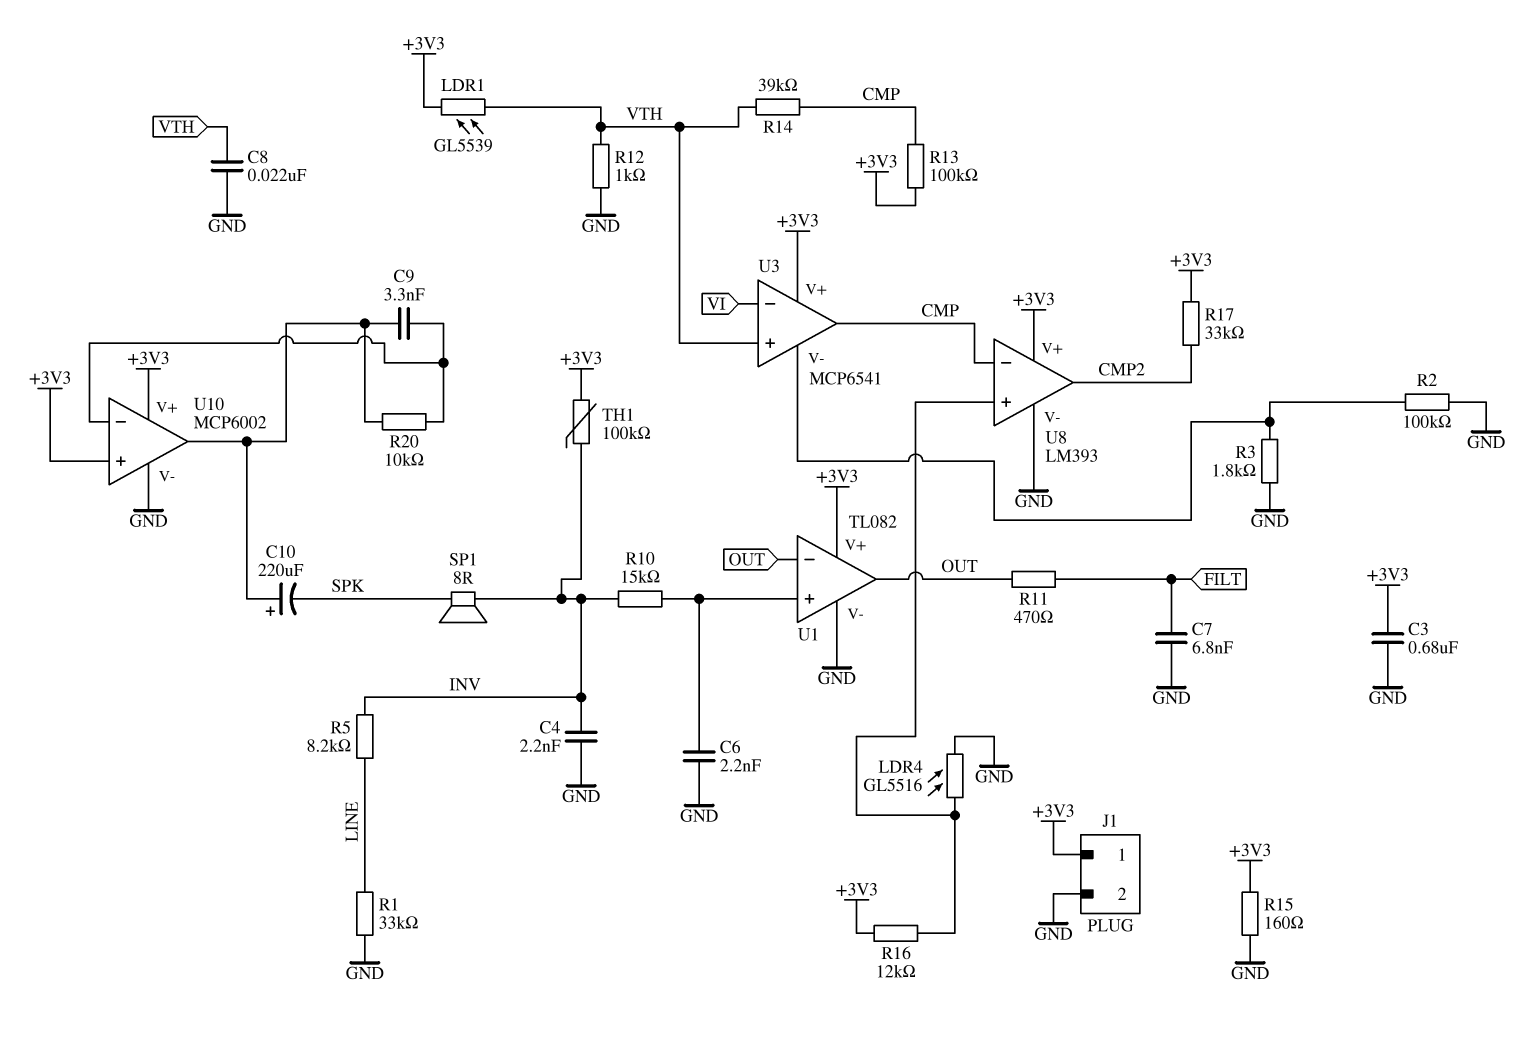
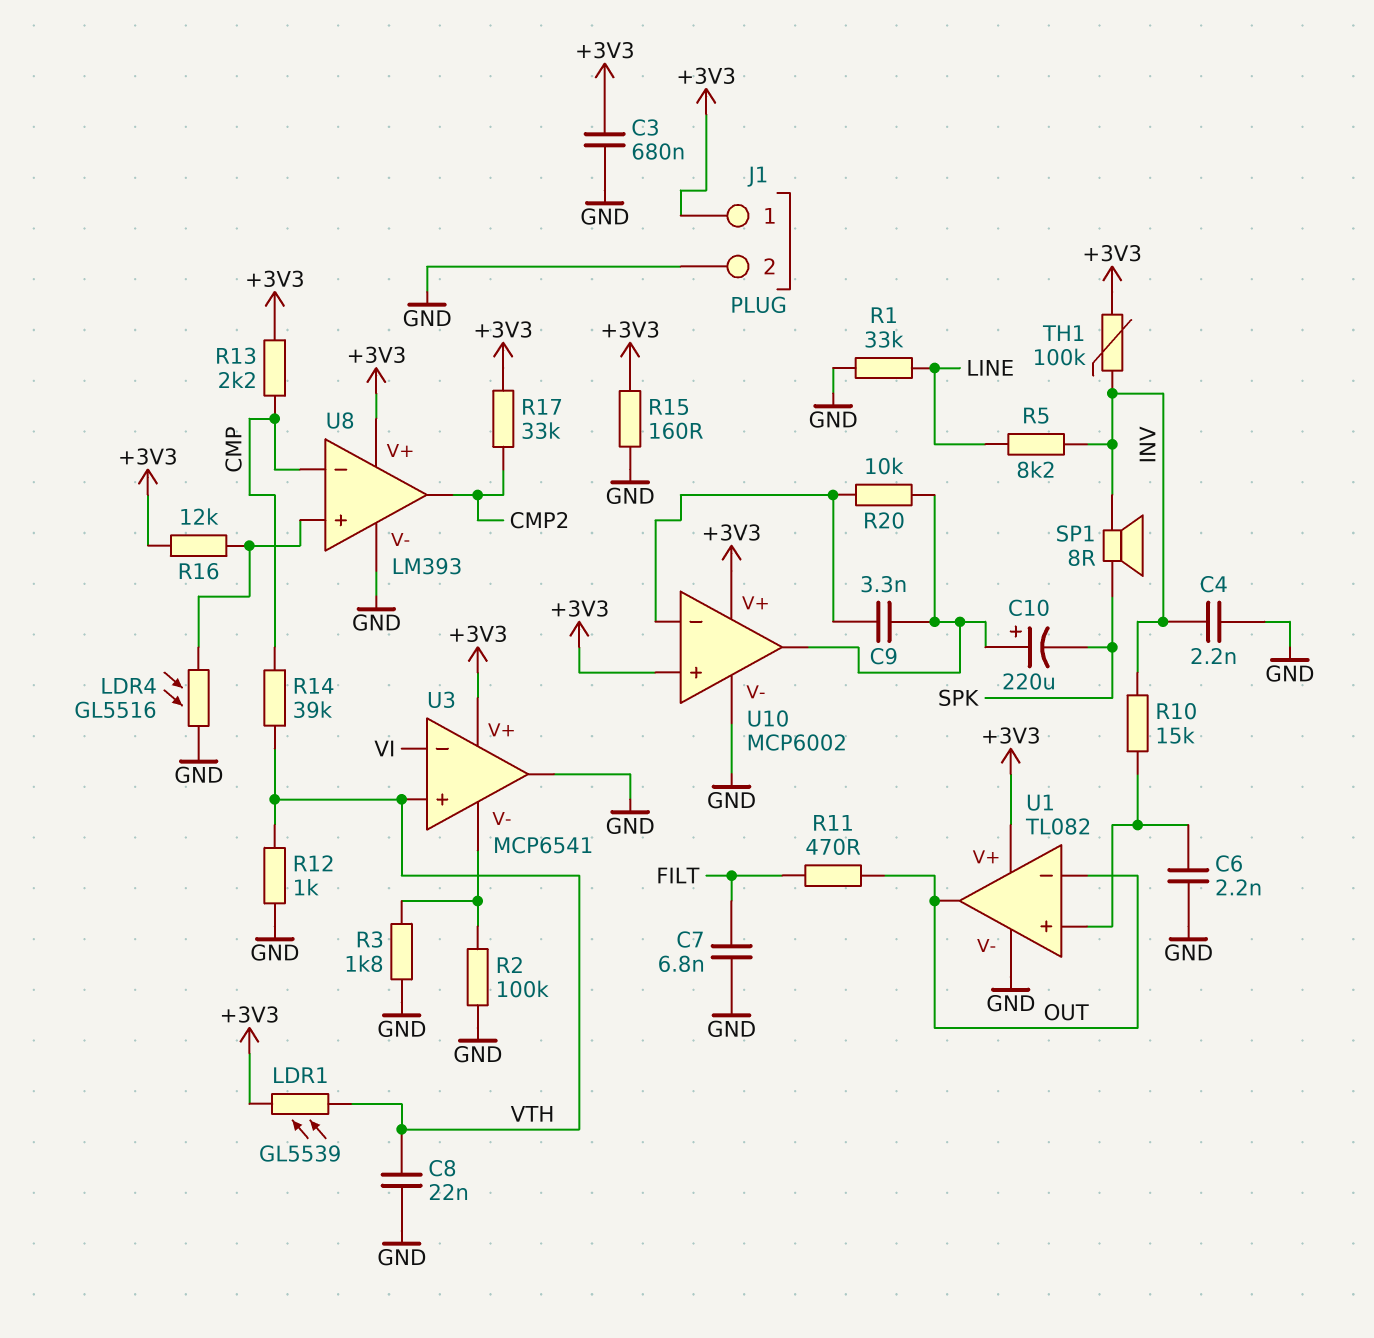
R13: 100k (+3V3, CMP) -> 2.2k (+3V3, CMP)
U3 pin out: CMP -> GND

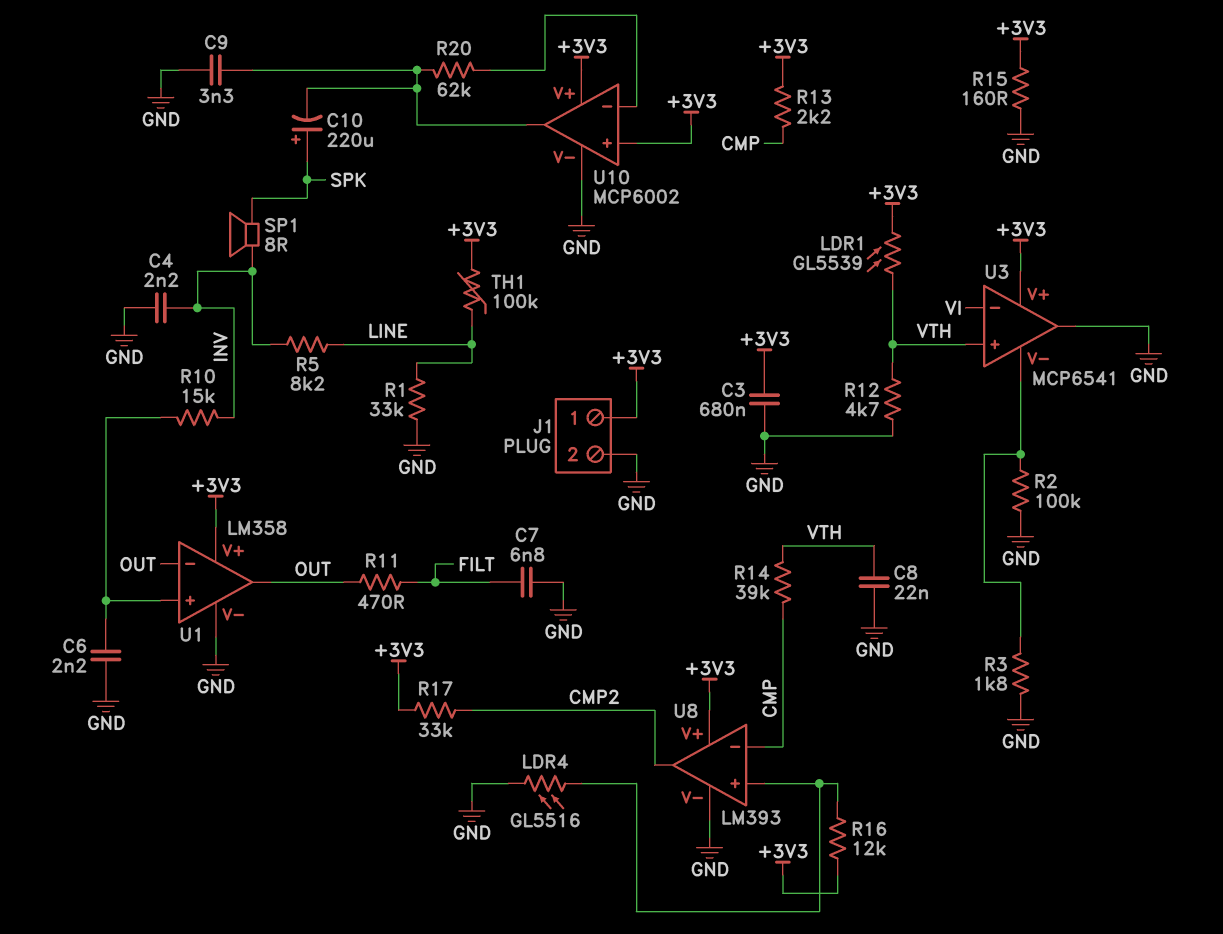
C9: 3.3nF (U10/in-, U10/out) -> 3.3nF (GND, U10/out)
C10: 220uF (plus U10/out, minus SPK) -> 220uF (plus SPK, minus U10/out)
R12: 1k (GND, VTH) -> 4.7k (GND, VTH)
R20: 10k (U10/in-, U10/out) -> 62k (U10/in-, U10/out)
TH1: 100k (+3V3, INV) -> 100k (+3V3, LINE)
U1: TL082 -> LM358

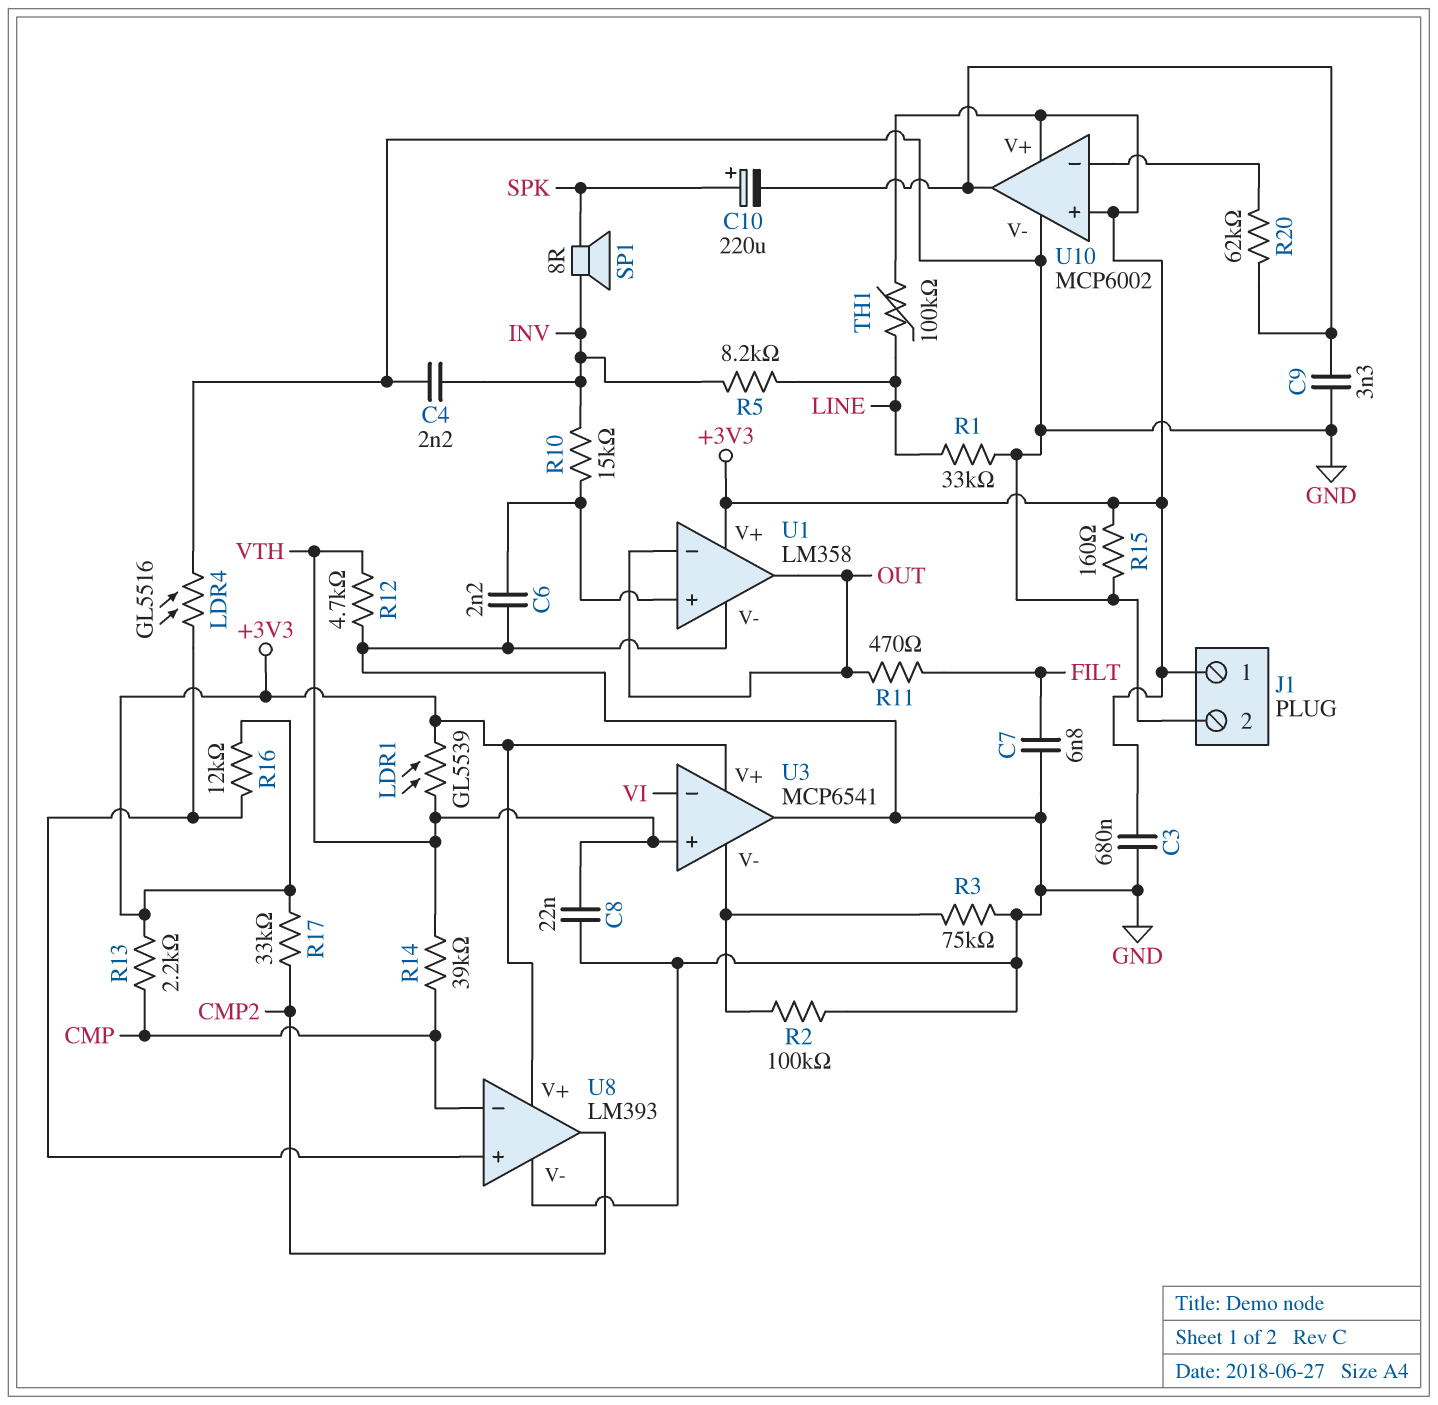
R3: 1.8k (GND, U3/V-) -> 75k (GND, U3/V-)

